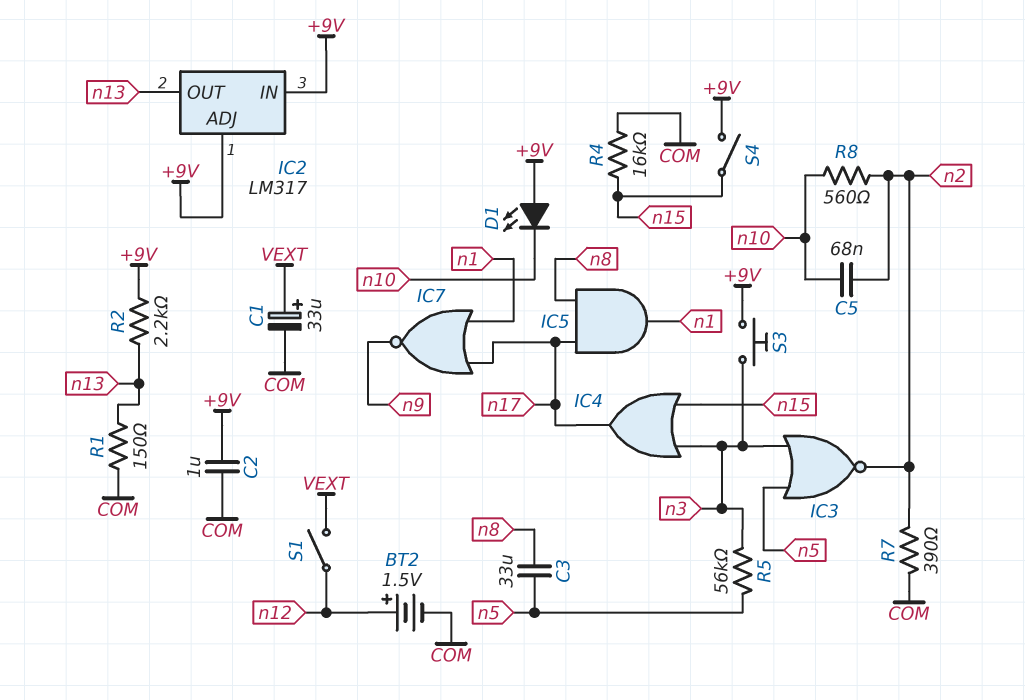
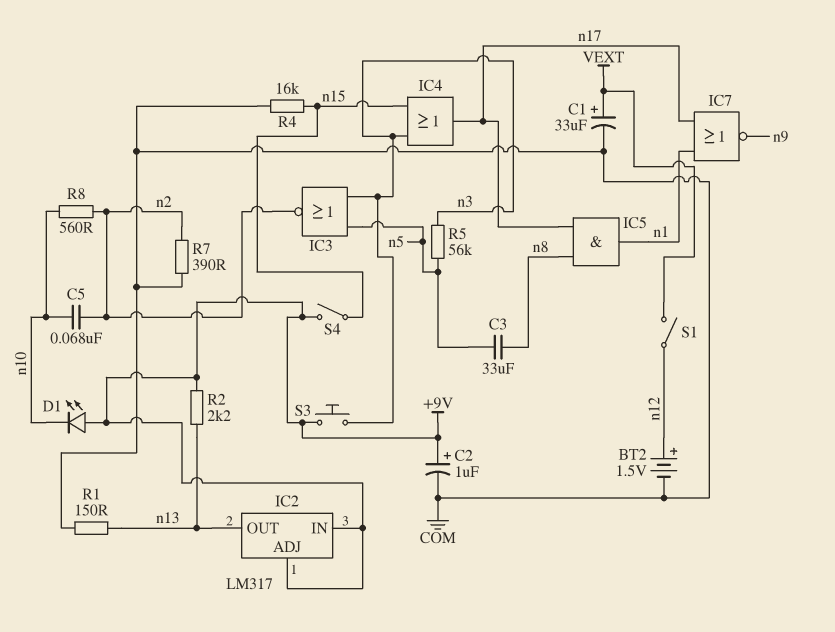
C2: 1uF (+9V, COM) -> 1uF (plus +9V, minus COM)

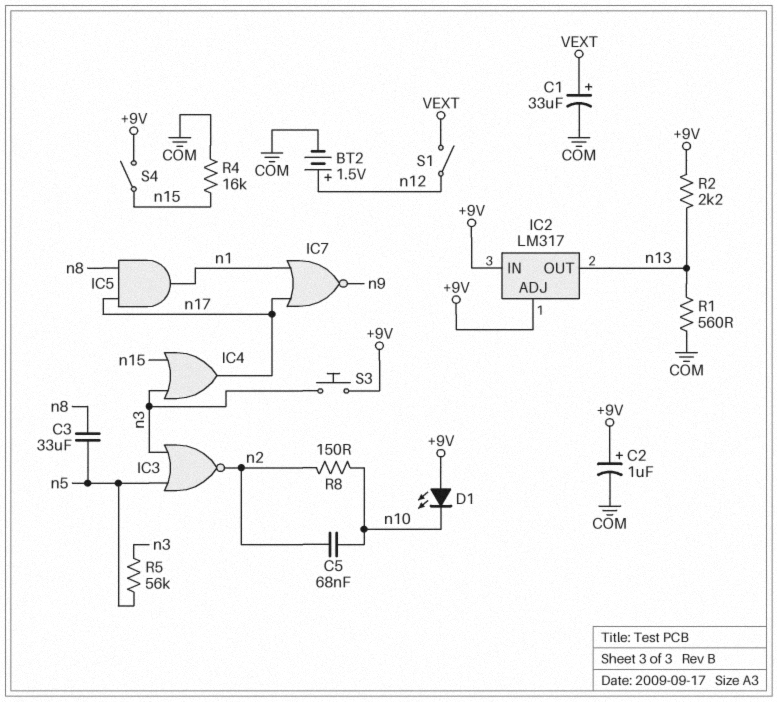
R1: 150 (COM, n13) -> 560 (COM, n13)
R7: 390 (COM, n2) -> none
R8: 560 (n2, n10) -> 150 (n2, n10)

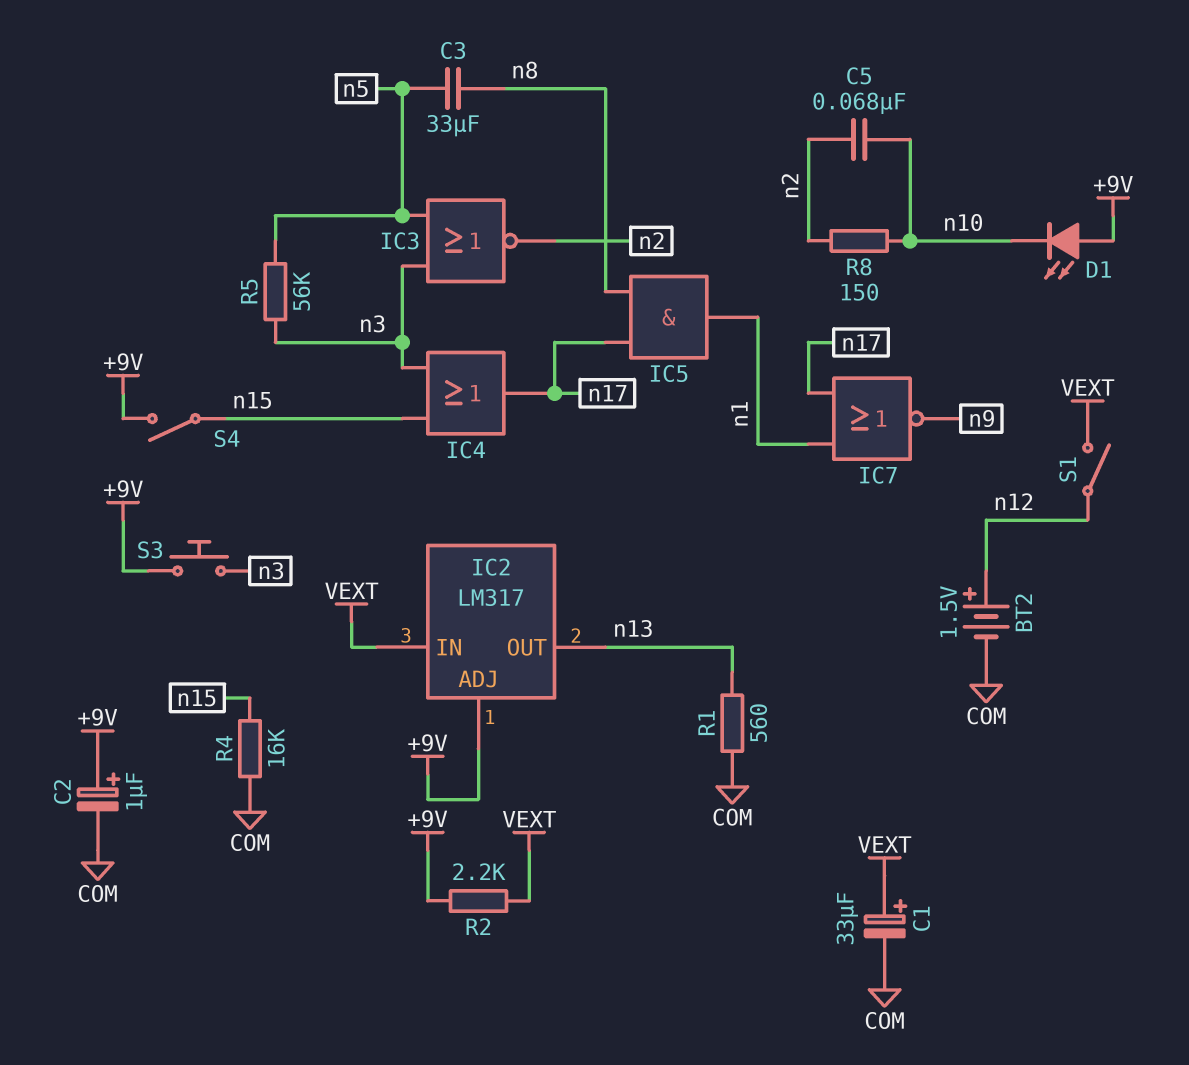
IC2 pin IN: +9V -> VEXT
R2: 2.2k (+9V, n13) -> 2.2k (+9V, VEXT)

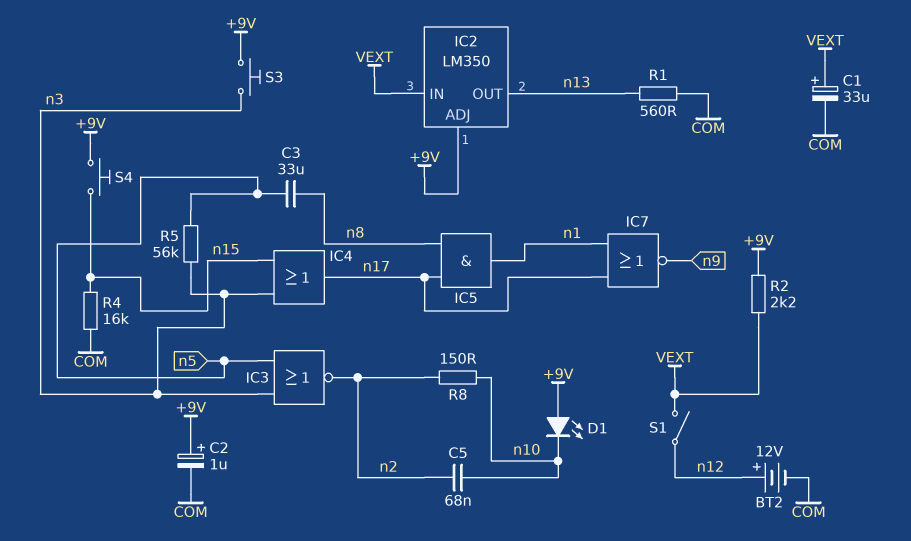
BT2: 1.5V (plus n12, minus COM) -> 12V (plus n12, minus COM)
IC2: LM317 -> LM350
S4: switch (+9V, n15) -> button (+9V, n15)

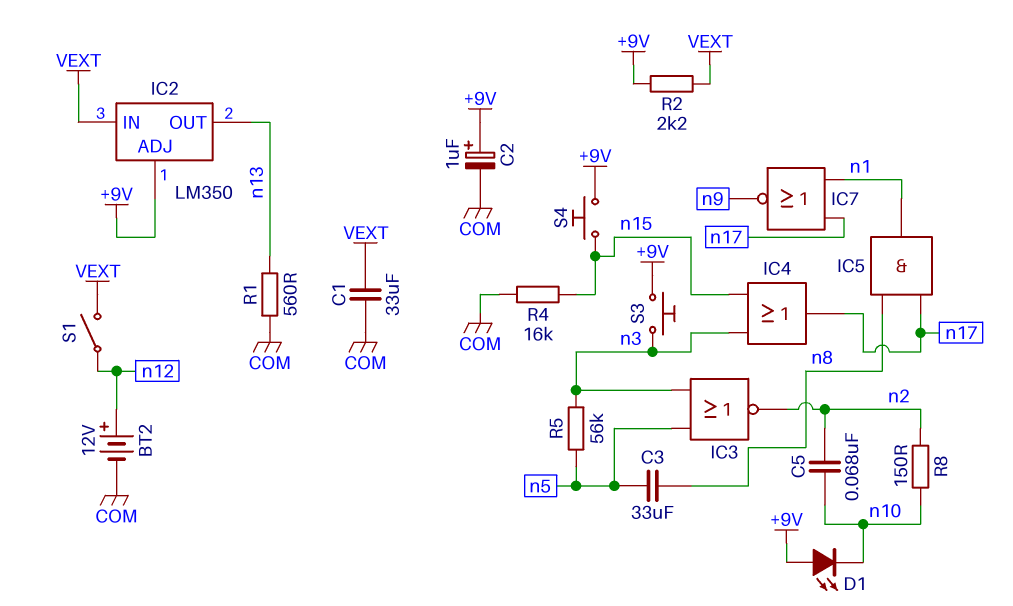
C1: 33uF (plus VEXT, minus COM) -> 33uF (COM, VEXT)

